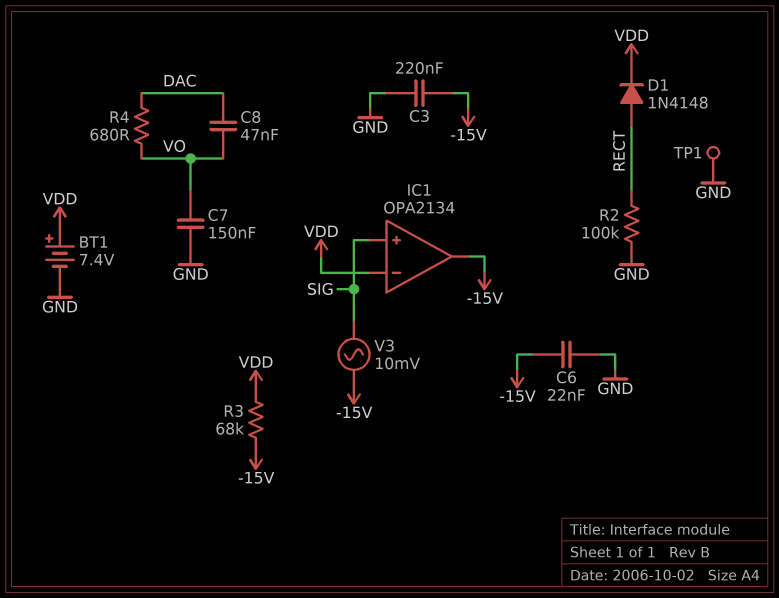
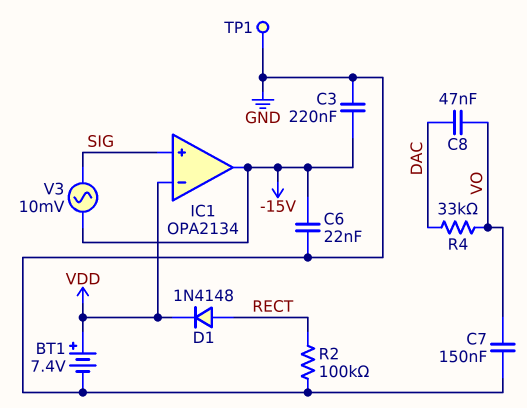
R3: 68k (-15V, VDD) -> none
R4: 680 (DAC, VO) -> 33k (DAC, VO)

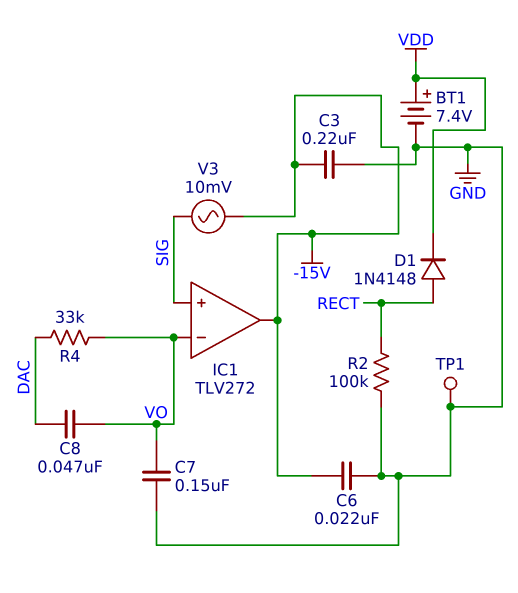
IC1: OPA2134 -> TLV272
IC1 pin in-: VDD -> VO

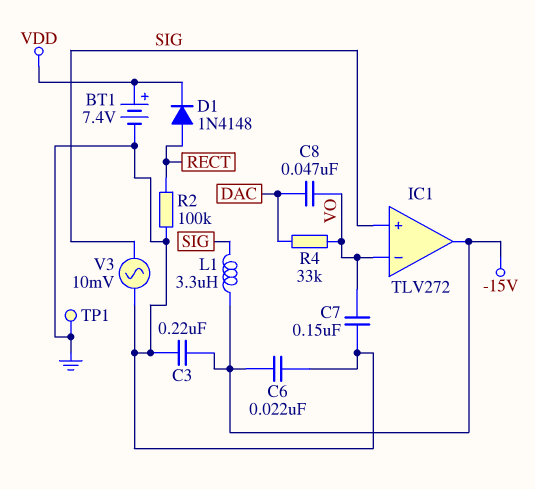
L1: none -> 3.3uH (-15V, SIG)
V3: AC 10mV (-15V, SIG) -> AC 10mV (GND, SIG)

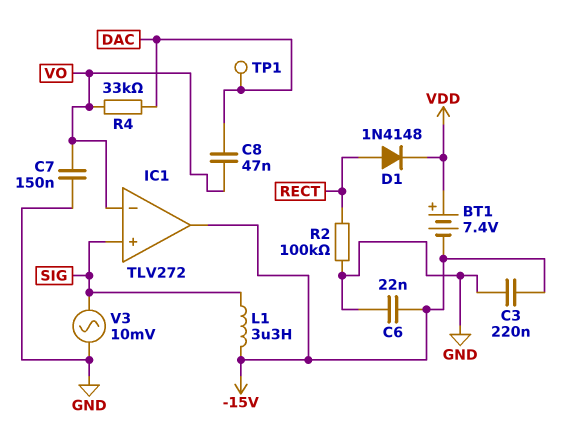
BT1: 7.4V (plus VDD, minus GND) -> 7.4V (plus VDD, minus -15V)
TP1: test point (GND) -> test point (DAC)

